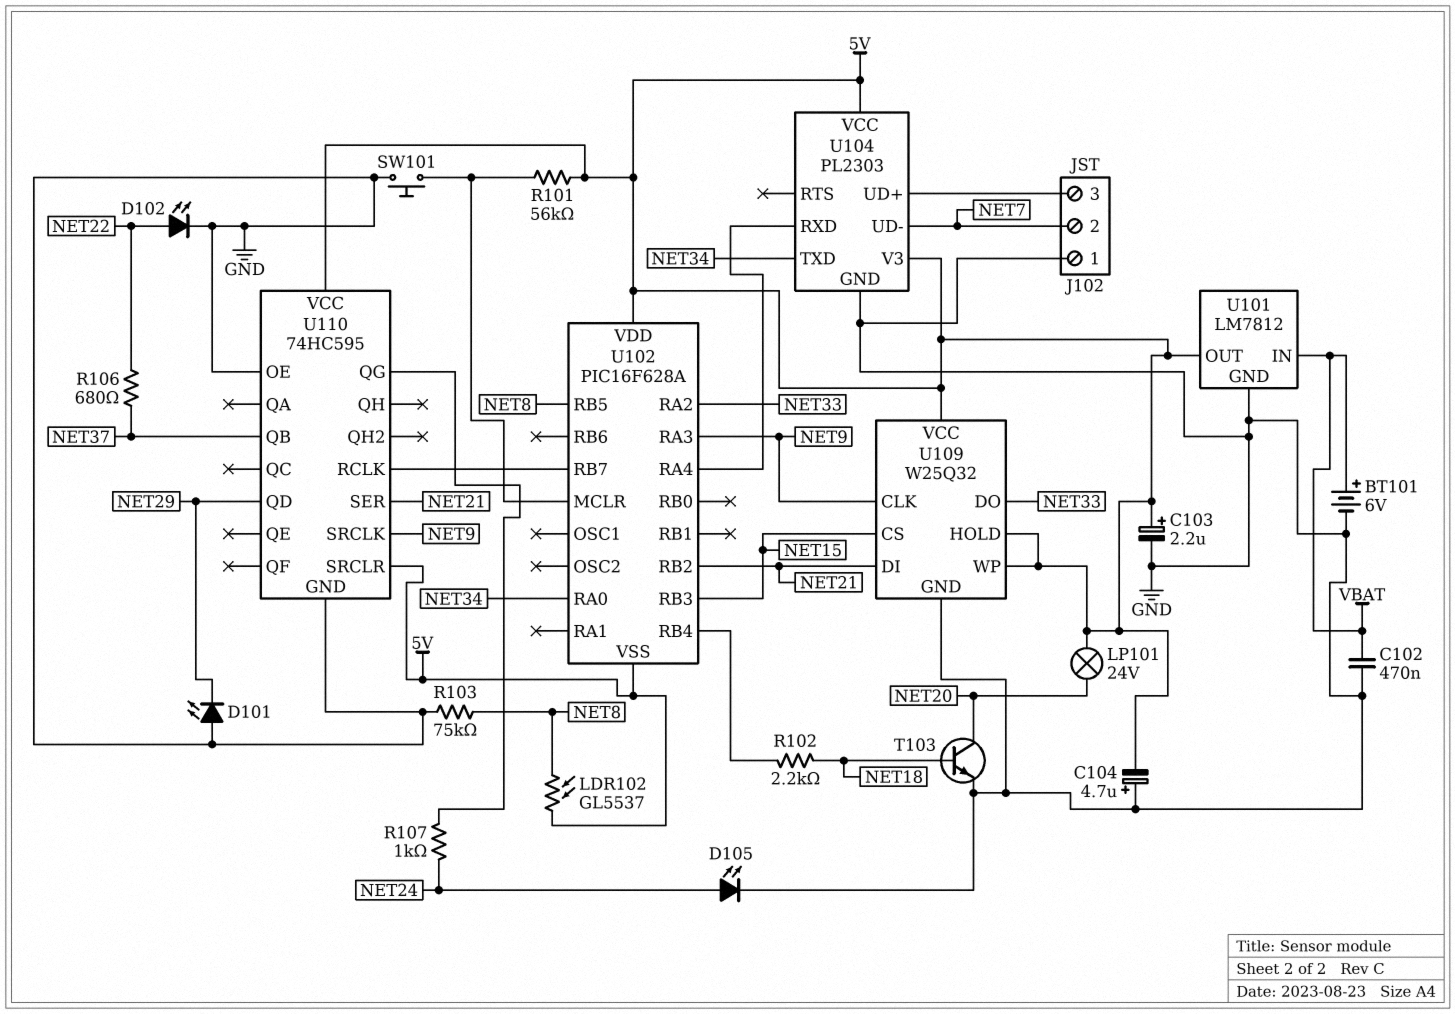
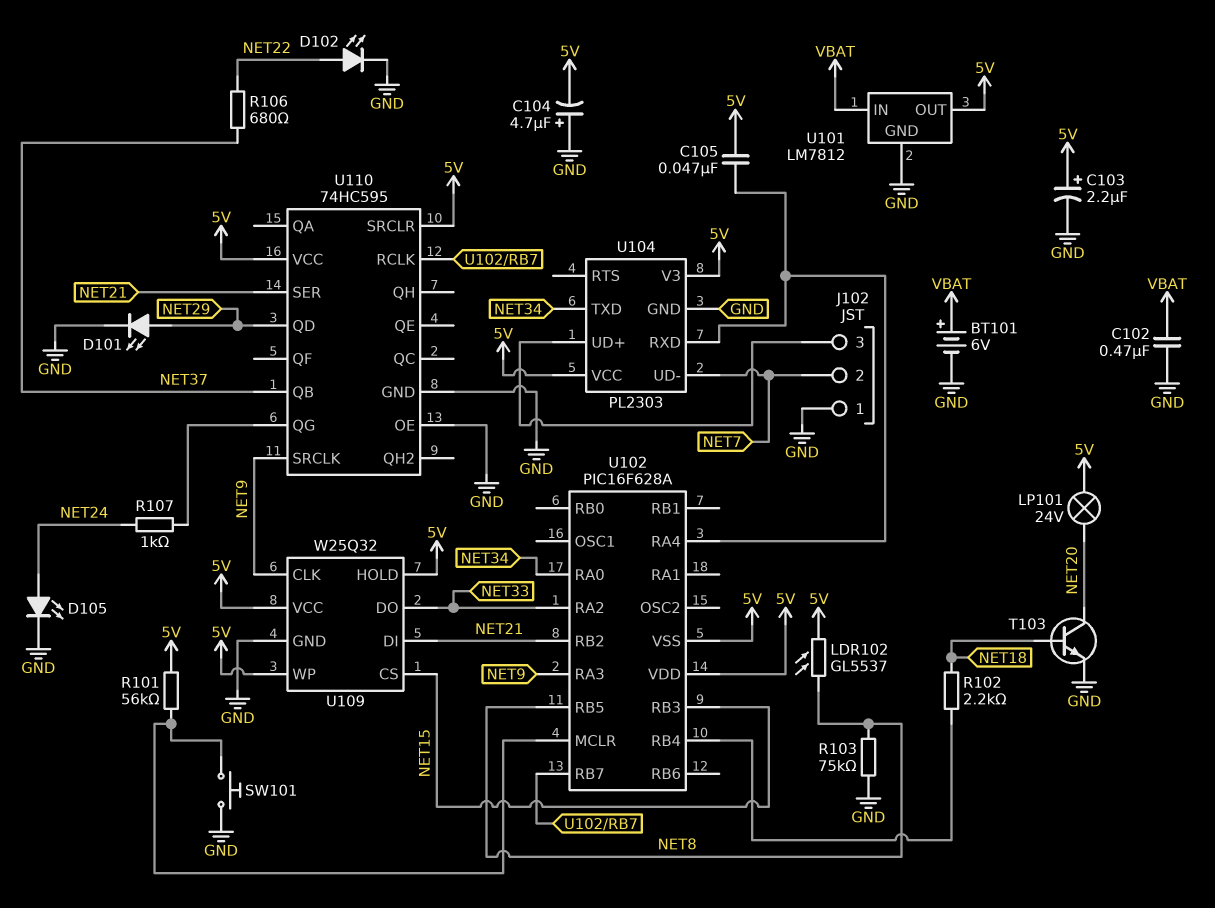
C105: none -> 47nF (5V, U102/RA4)
D101: LED (A GND, K NET29) -> LED (A NET29, K GND)

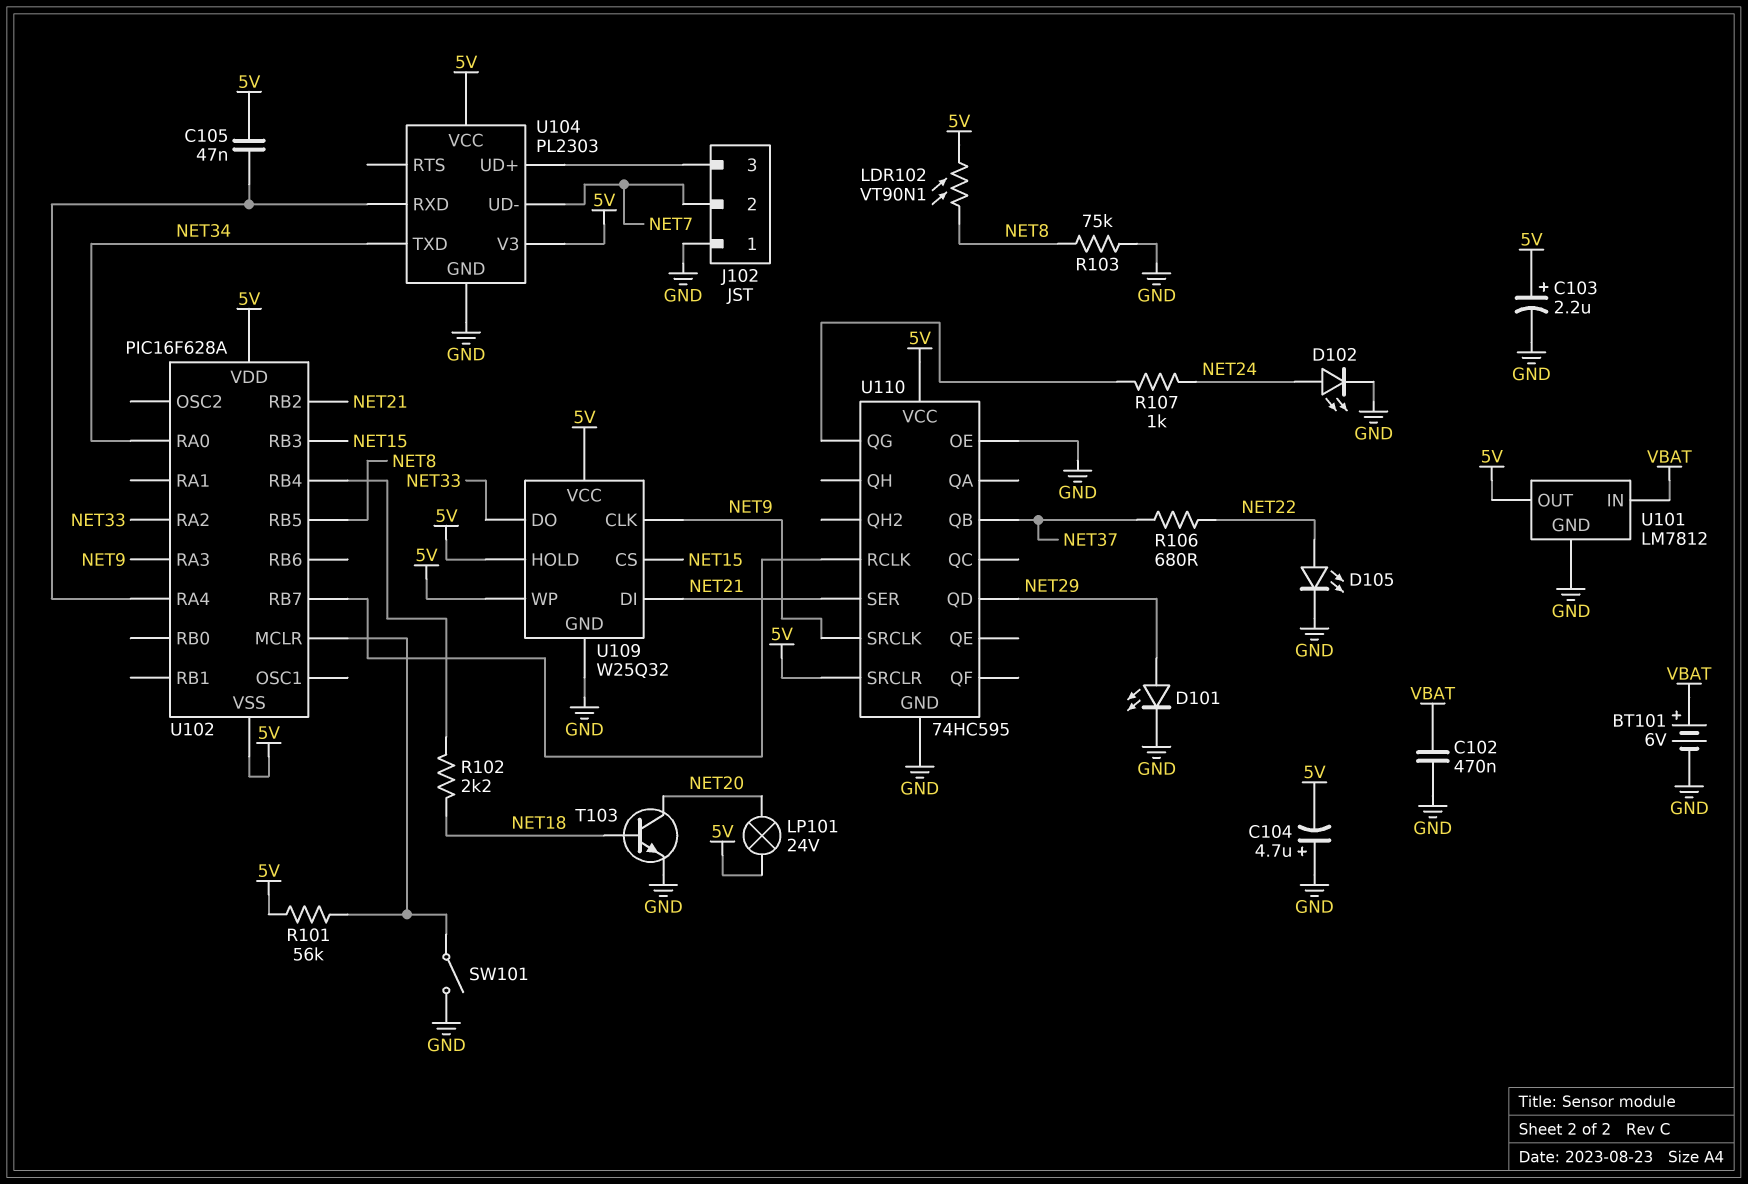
D102: LED (A NET22, K GND) -> LED (A NET24, K GND)
D105: LED (A NET24, K GND) -> LED (A NET22, K GND)
LDR102: GL5537 (5V, NET8) -> VT90N1 (5V, NET8)
SW101: button (GND, U102/MCLR) -> switch (GND, U102/MCLR)

